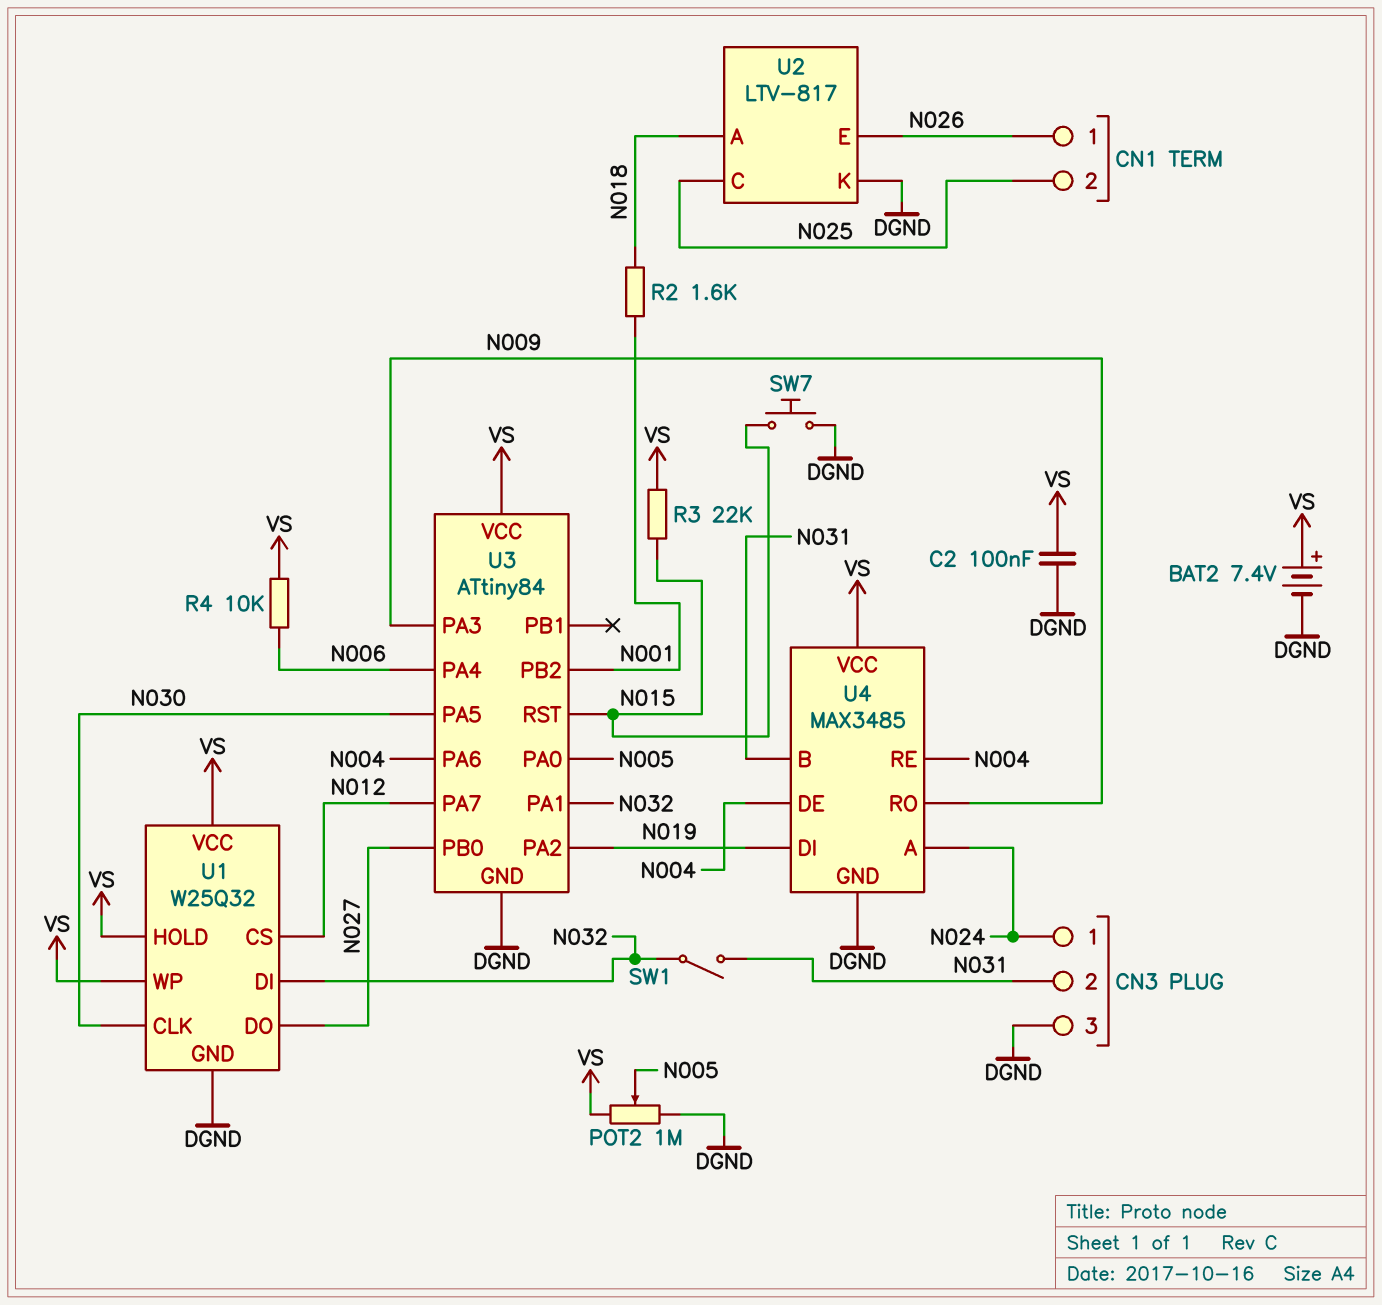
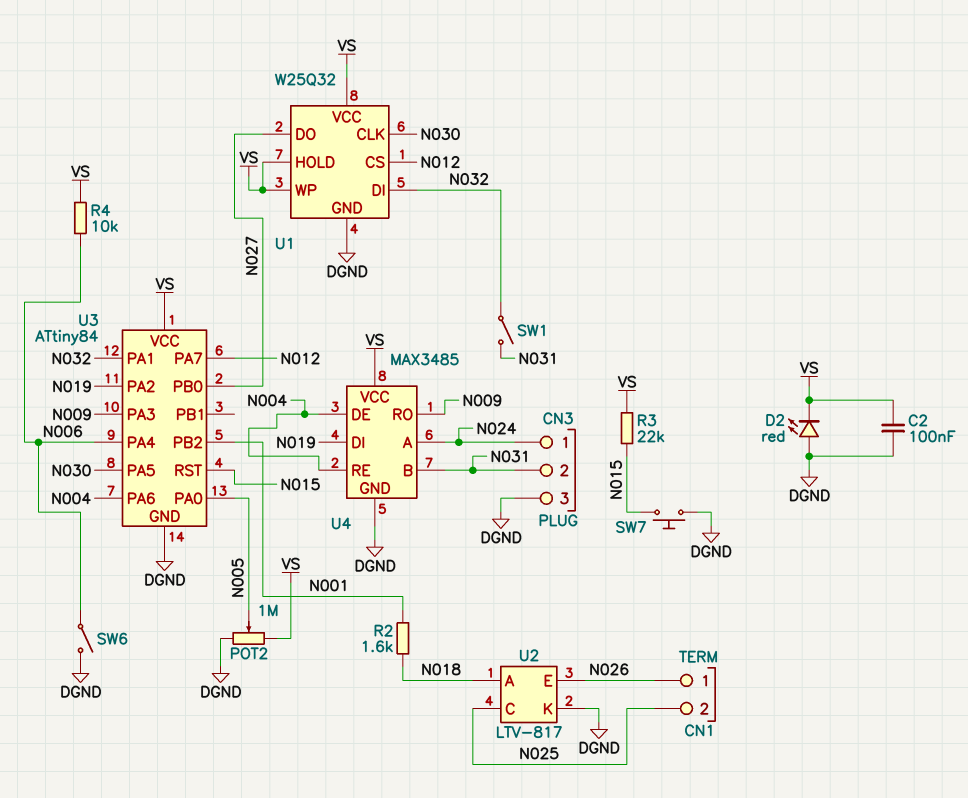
BAT2: 7.4V (plus VS, minus DGND) -> none
D2: none -> LED red (A DGND, K VS)
SW6: none -> switch (DGND, N006)

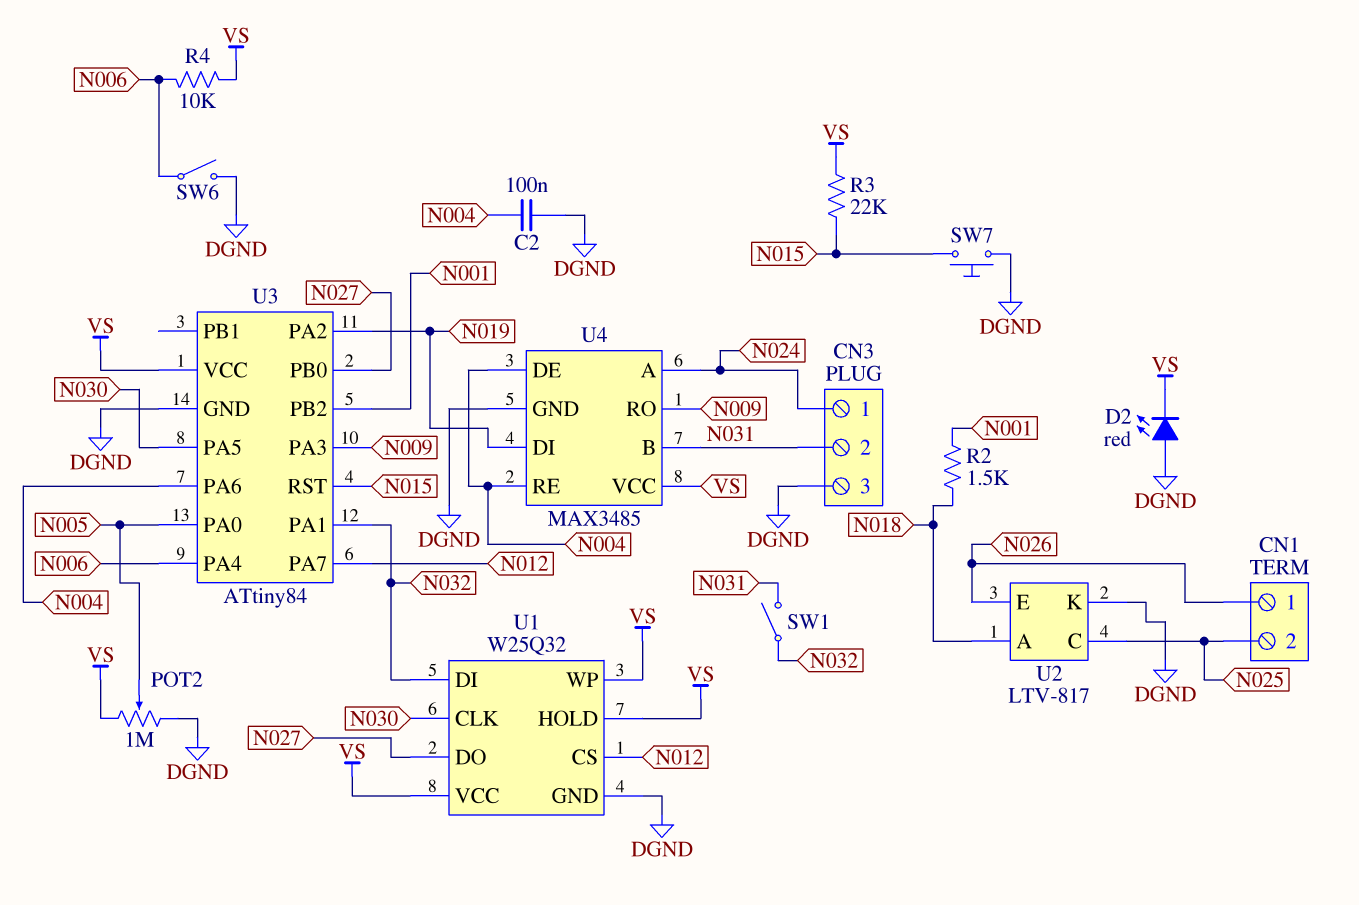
C2: 100nF (DGND, VS) -> 100nF (DGND, N004)
R2: 1.6k (N001, N018) -> 1.5k (N001, N018)

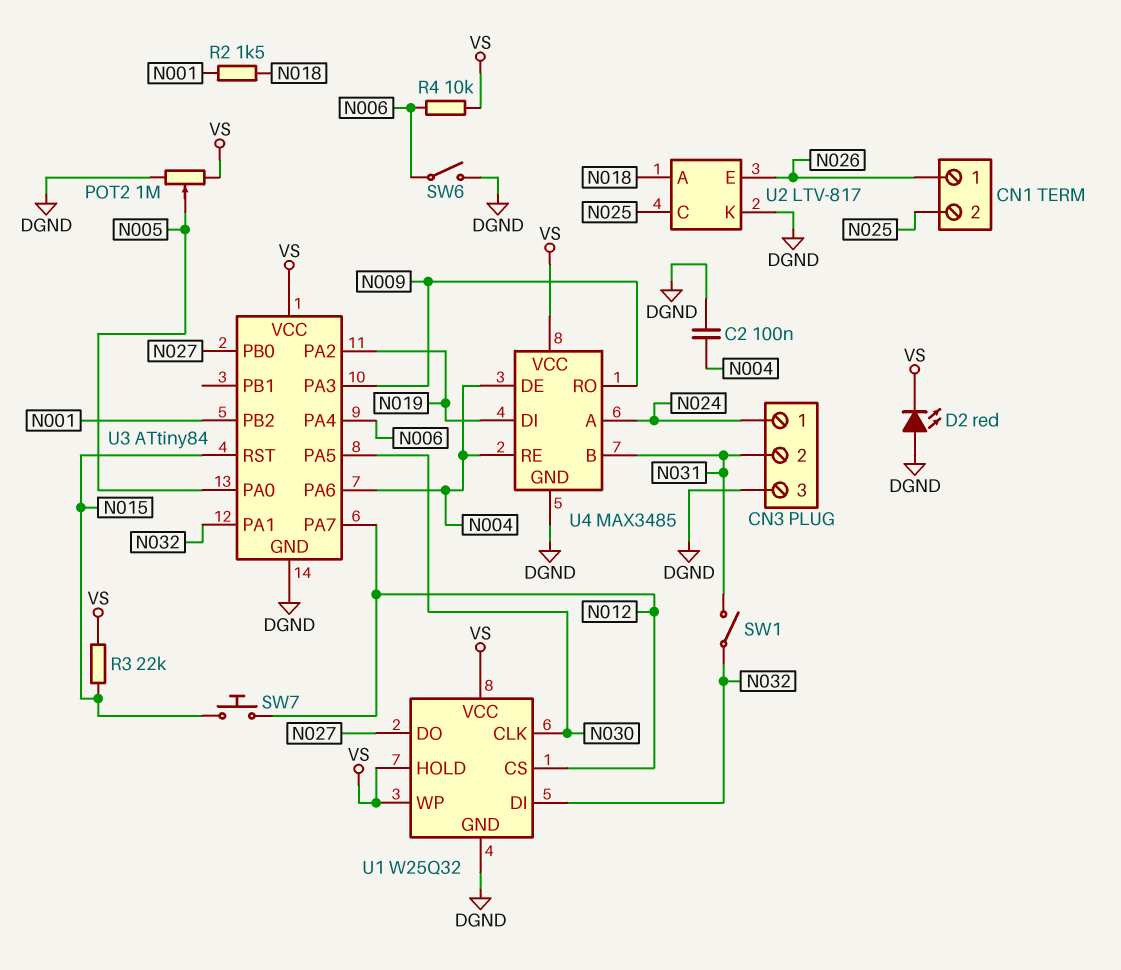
SW7: button (DGND, N015) -> button (N012, N015)

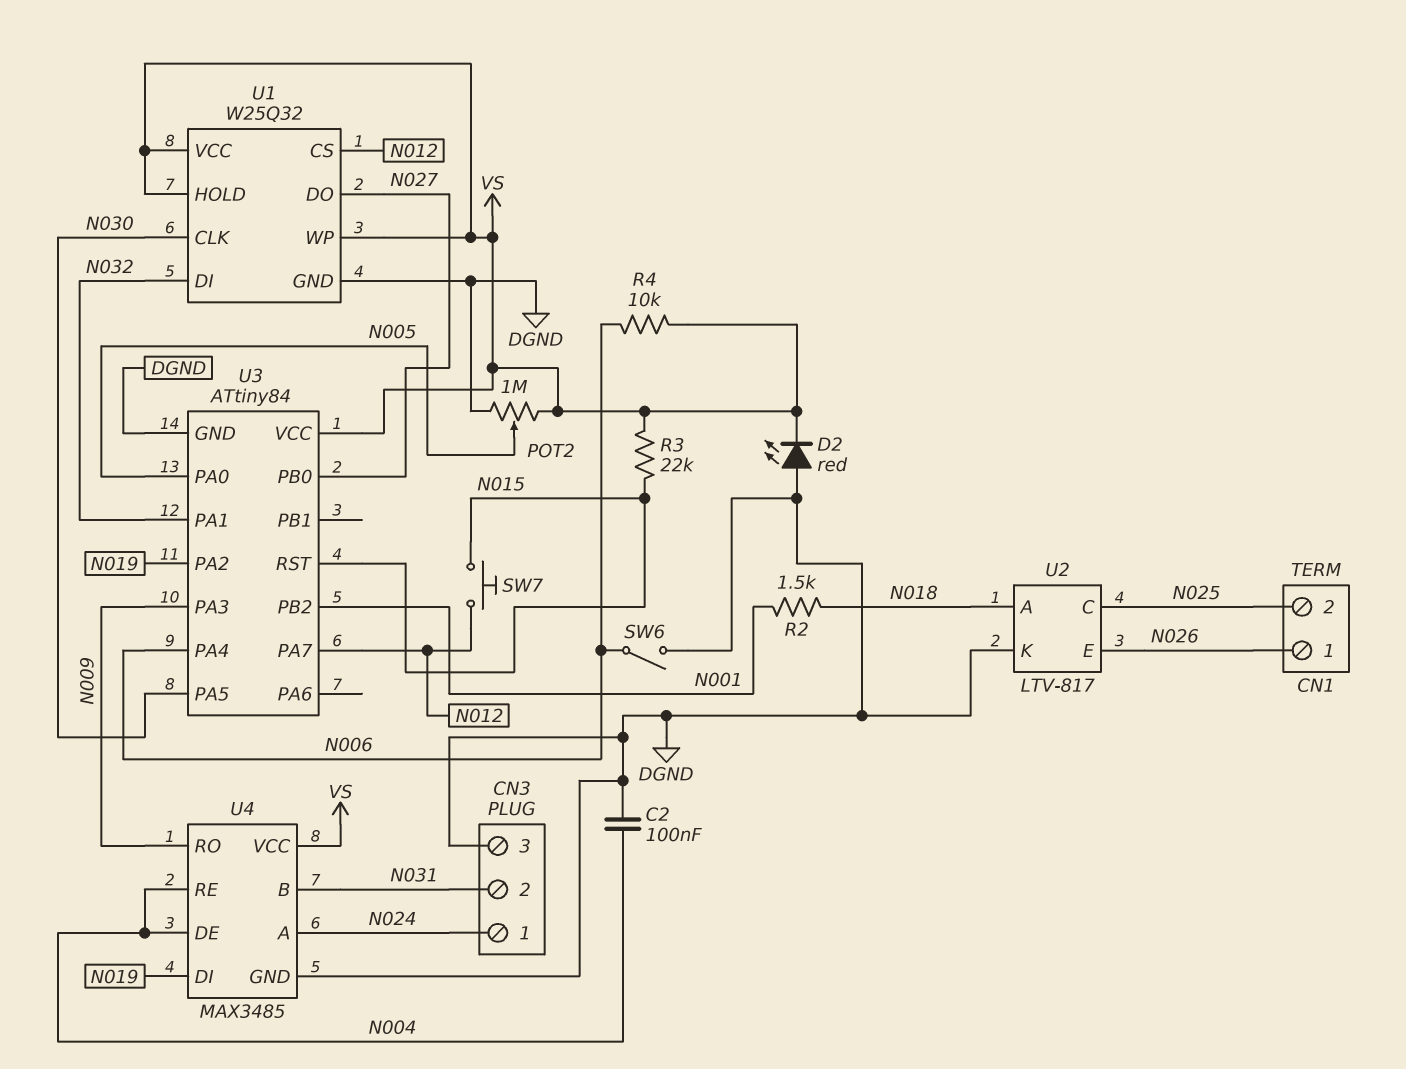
SW1: switch (N031, N032) -> none
U3 pin PA6: N004 -> none

